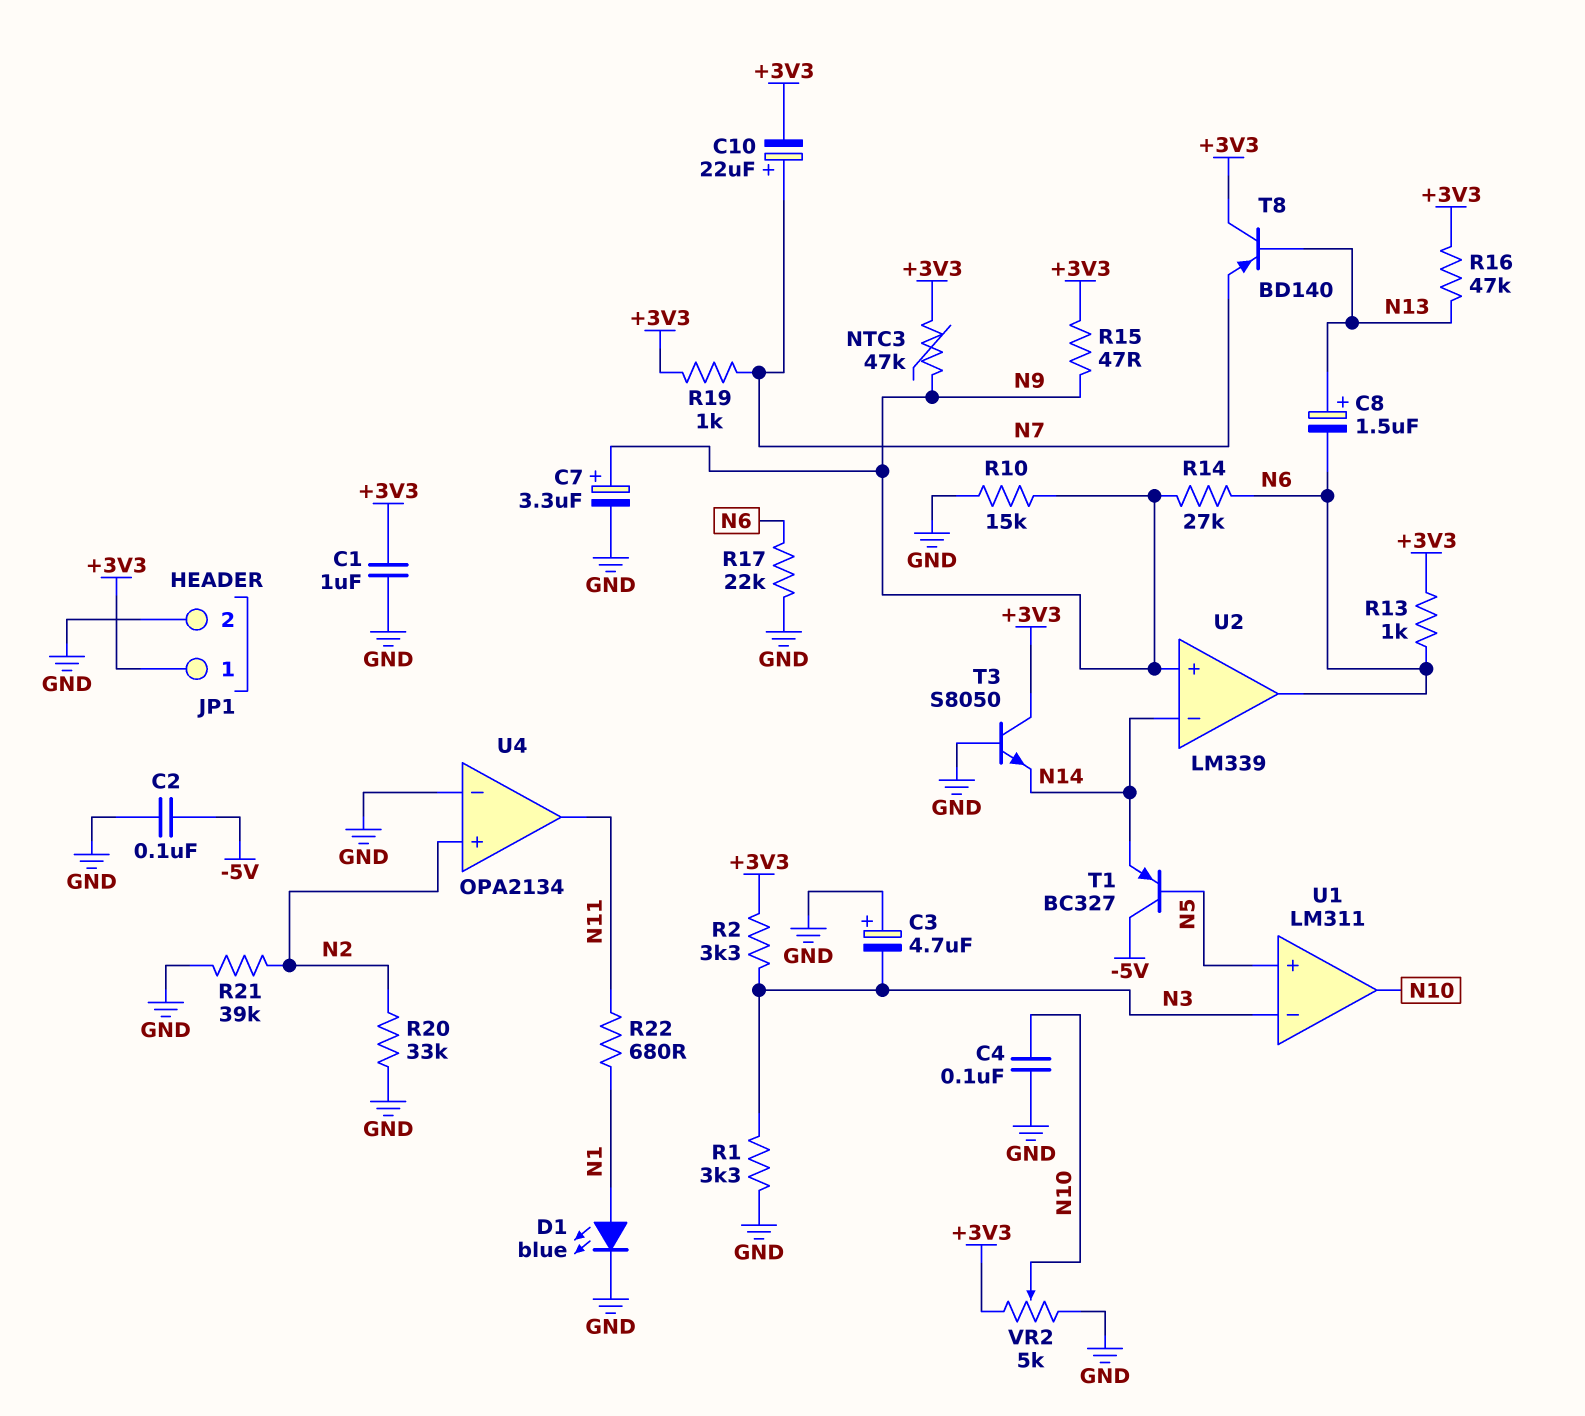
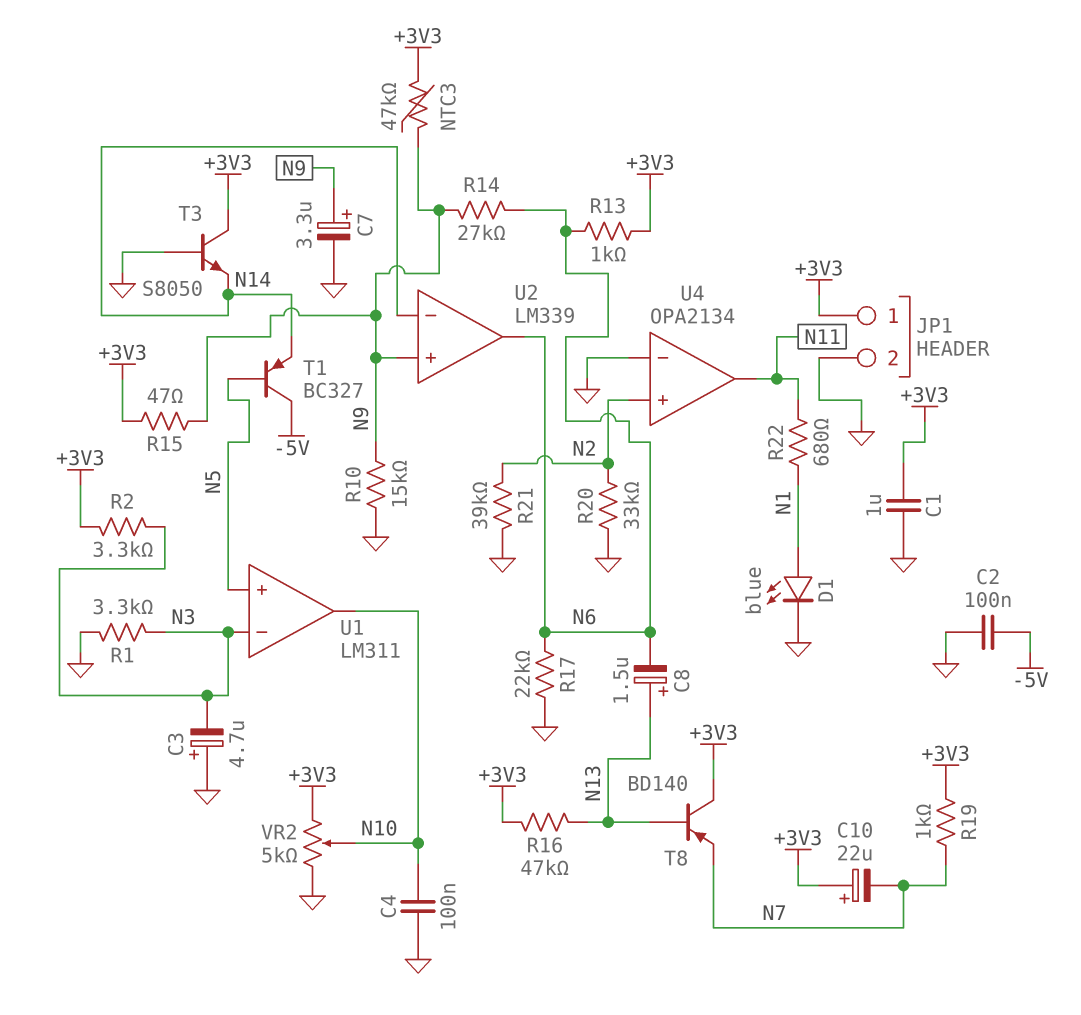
C10: 22uF (plus N7, minus +3V3) -> 22uF (plus +3V3, minus N7)

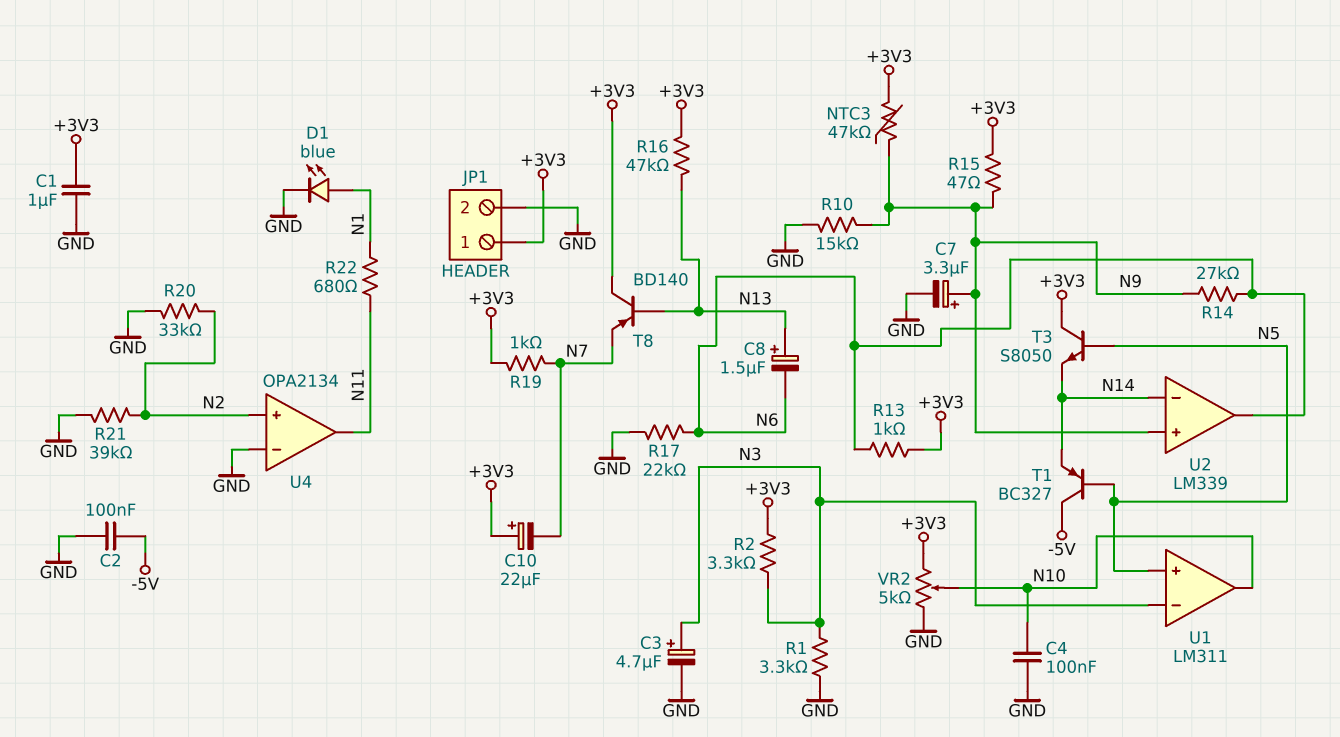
C3: 4.7uF (plus GND, minus N3) -> 4.7uF (plus N3, minus GND)
T3: NPN S8050 (B GND, C +3V3, E N14) -> NPN S8050 (B N5, C +3V3, E N14)

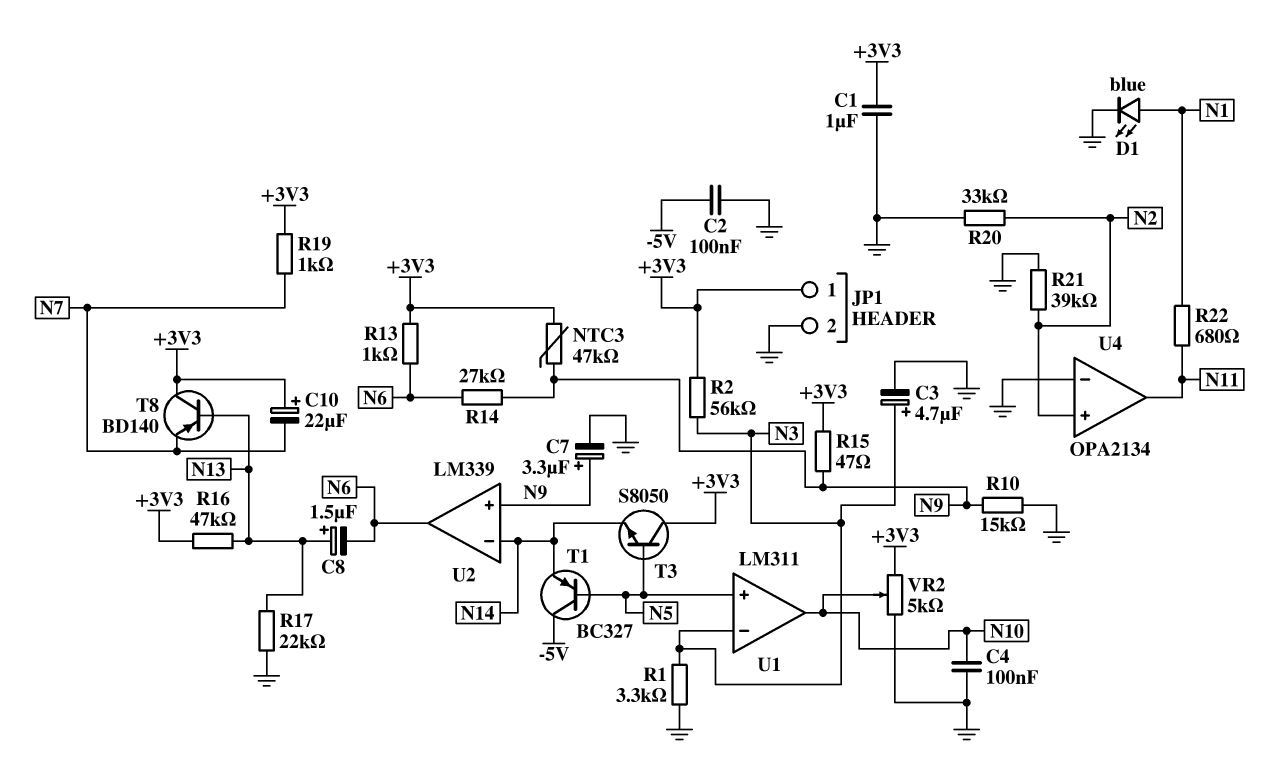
R2: 3.3k (+3V3, N3) -> 56k (+3V3, N3)
R17: 22k (GND, N6) -> 22k (GND, N13)

